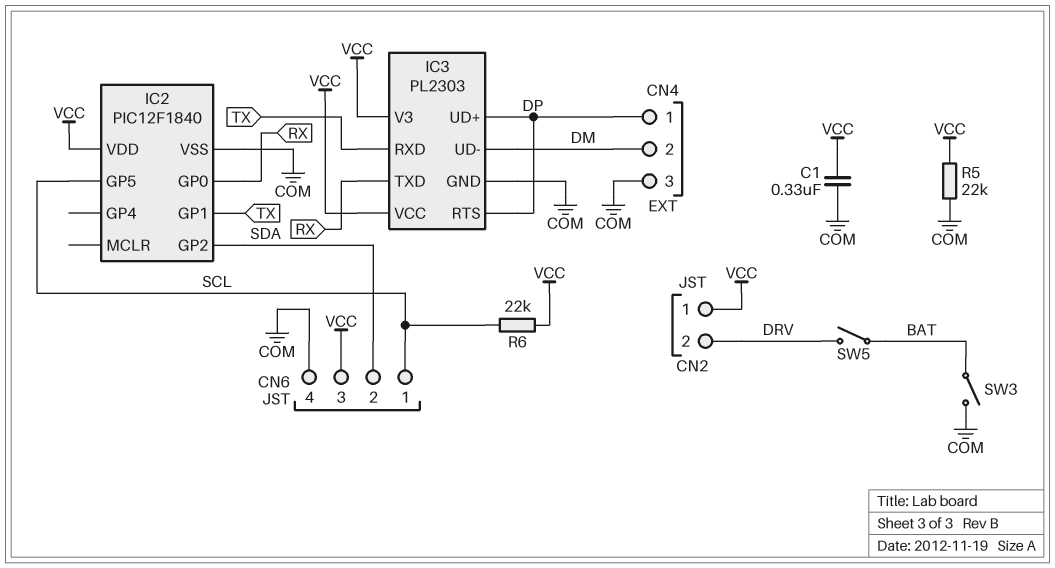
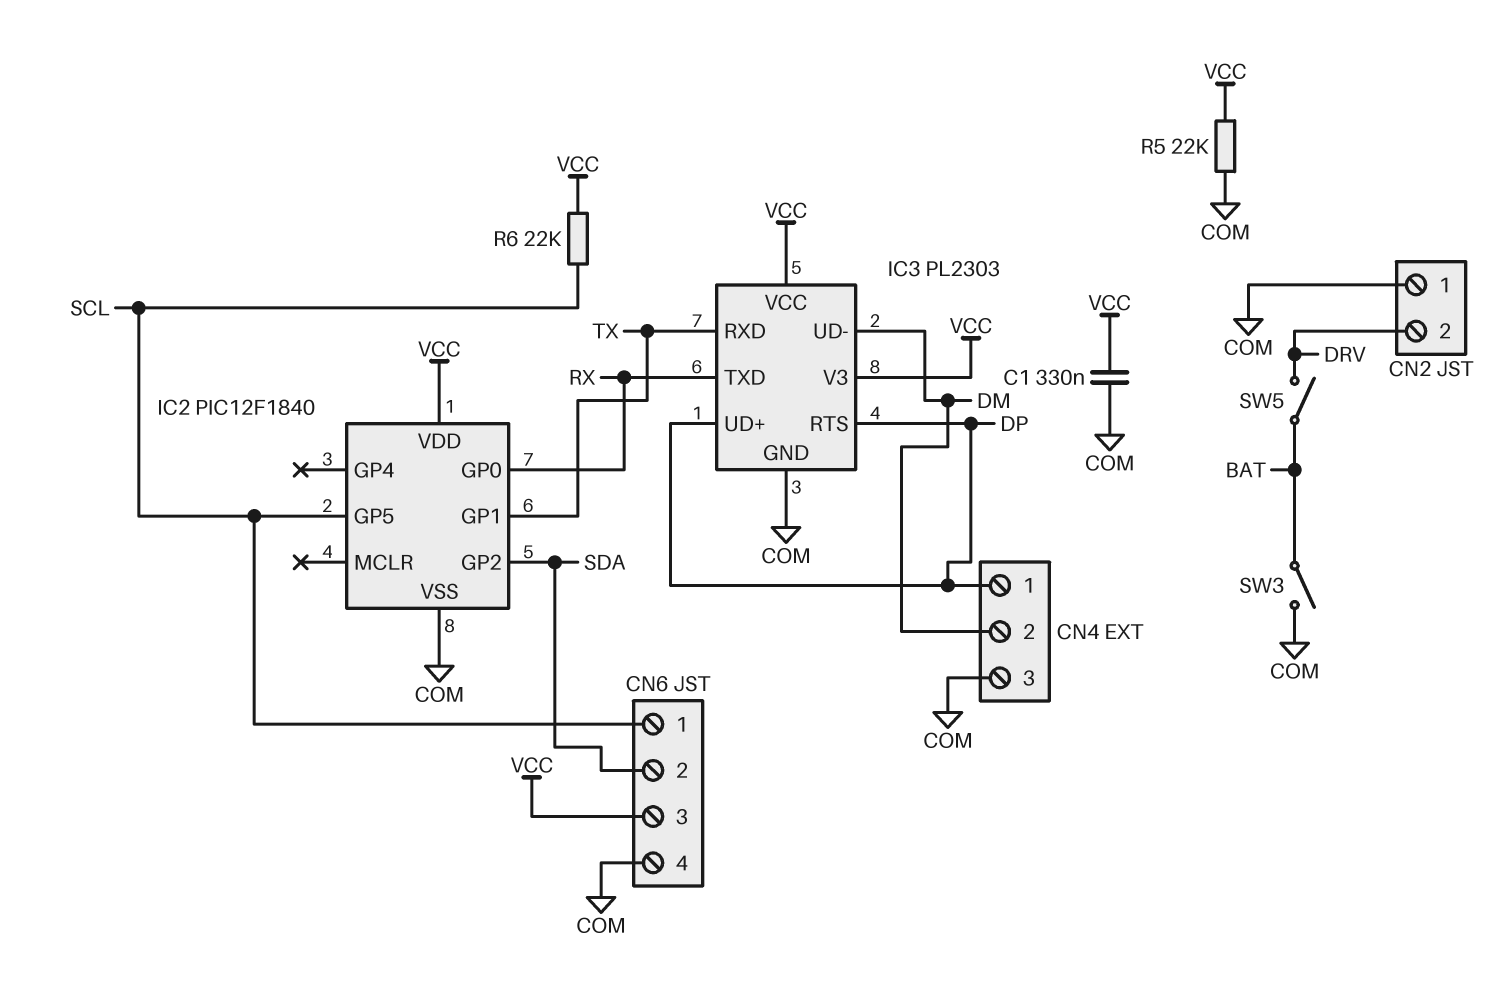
CN2 pin 1: VCC -> COM

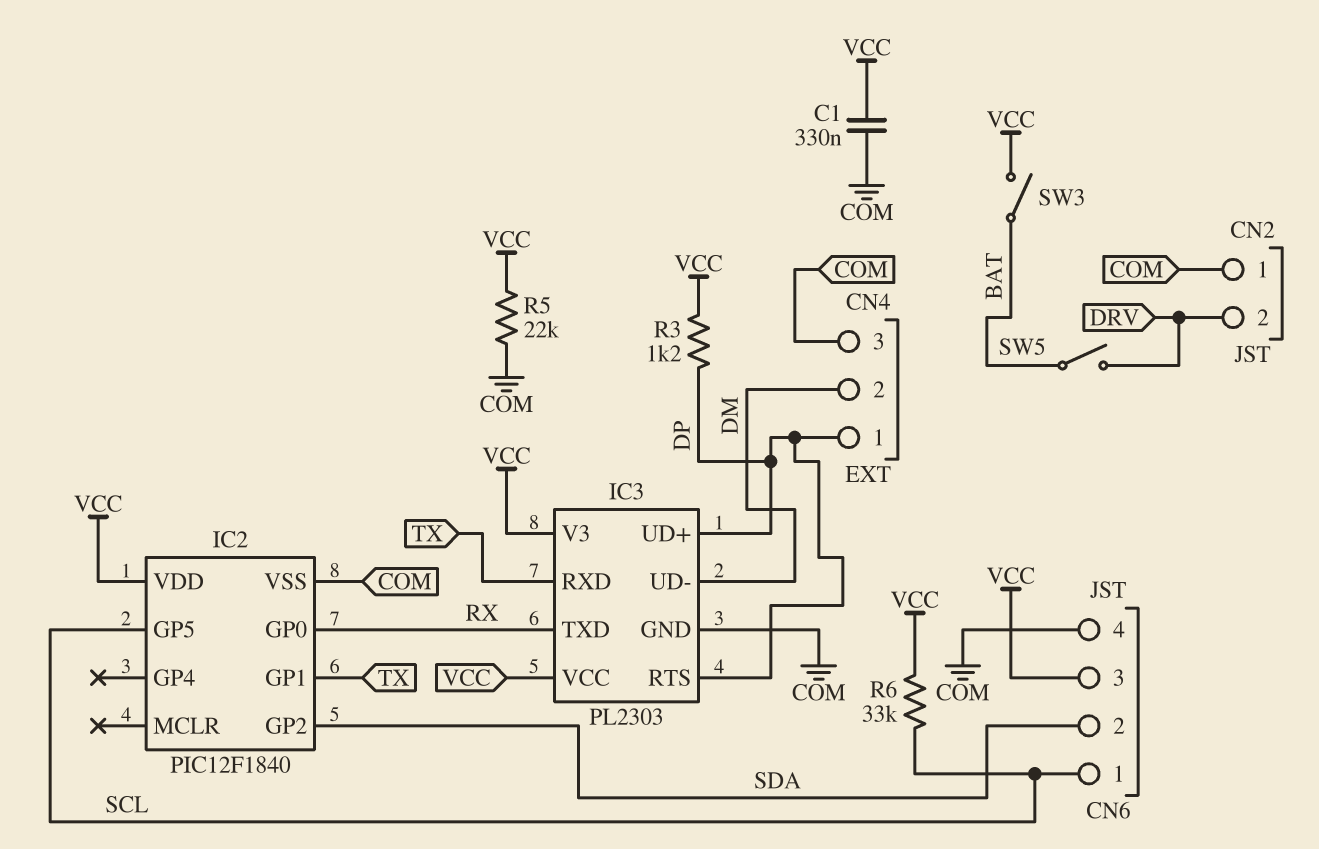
R3: none -> 1.2k (DP, VCC)
R6: 22k (SCL, VCC) -> 33k (SCL, VCC)
SW3: switch (BAT, COM) -> switch (BAT, VCC)

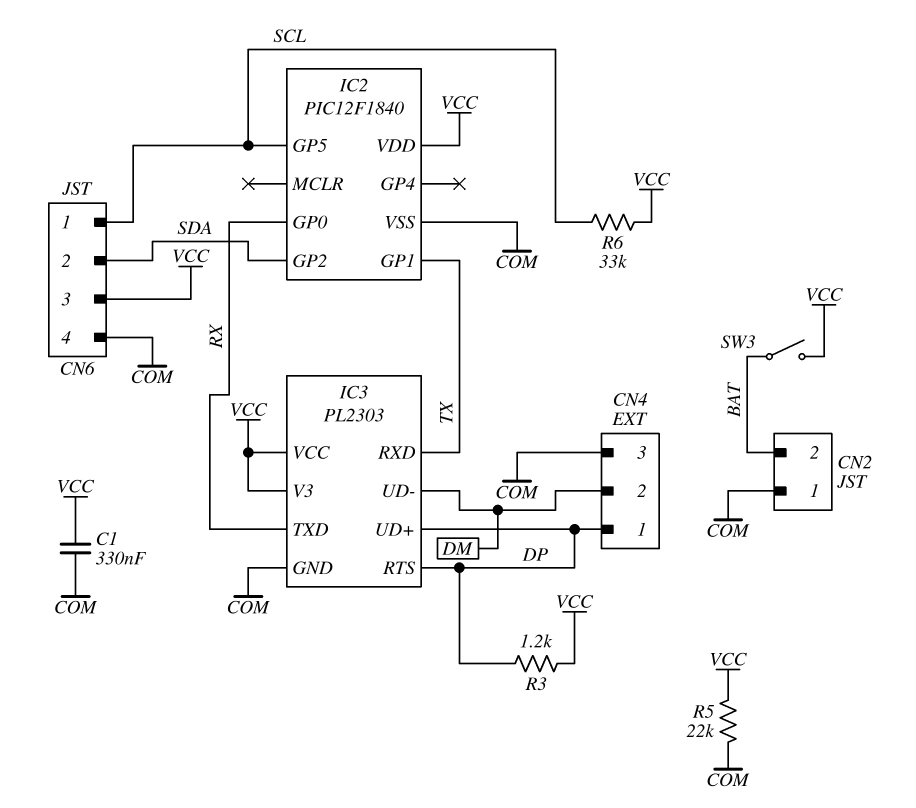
CN2 pin 2: DRV -> BAT
SW5: switch (BAT, DRV) -> none

